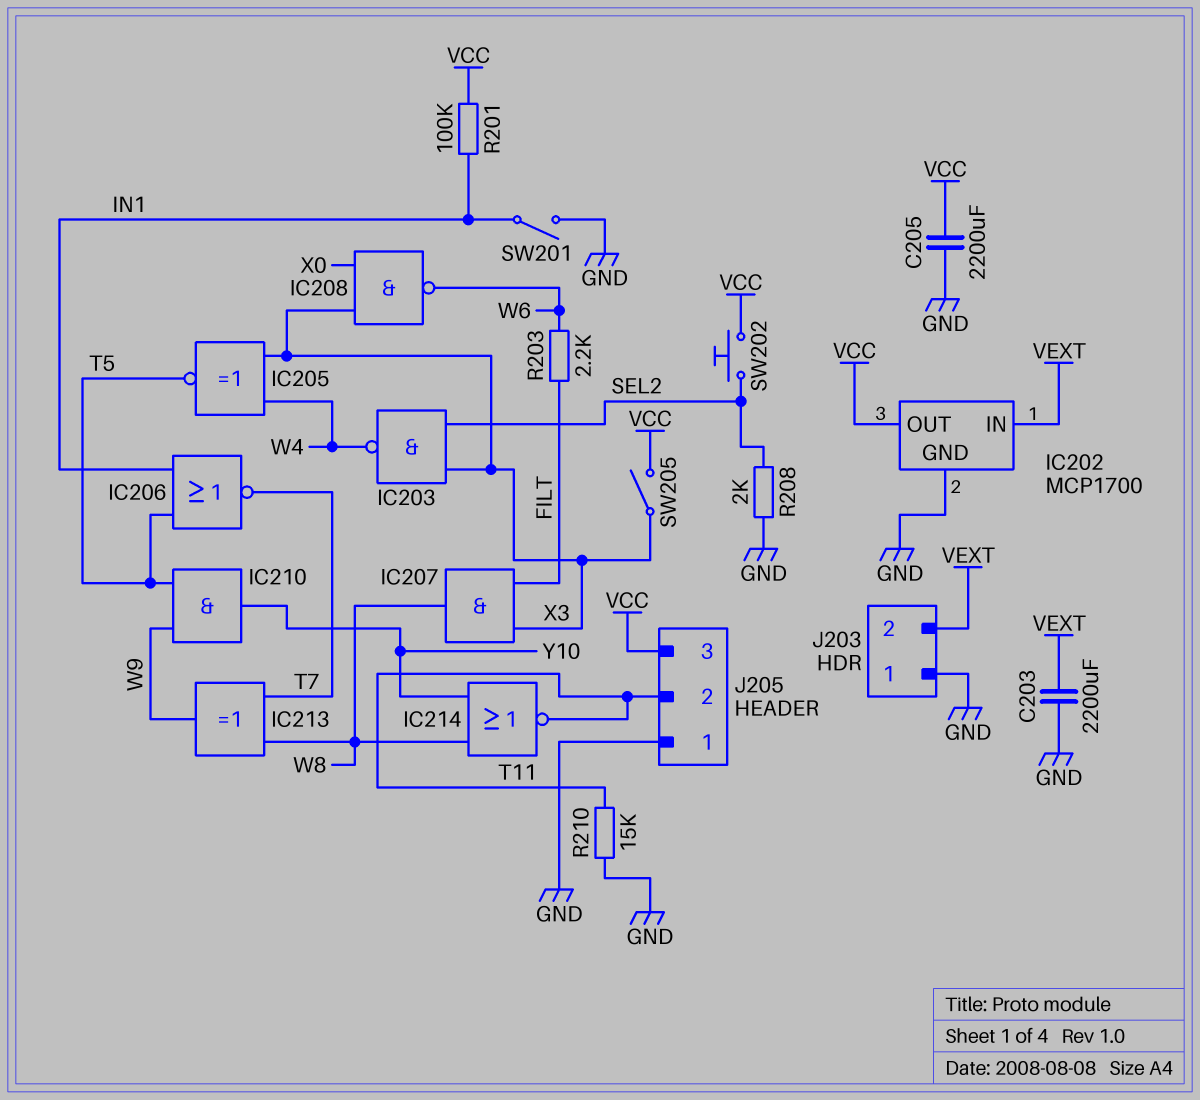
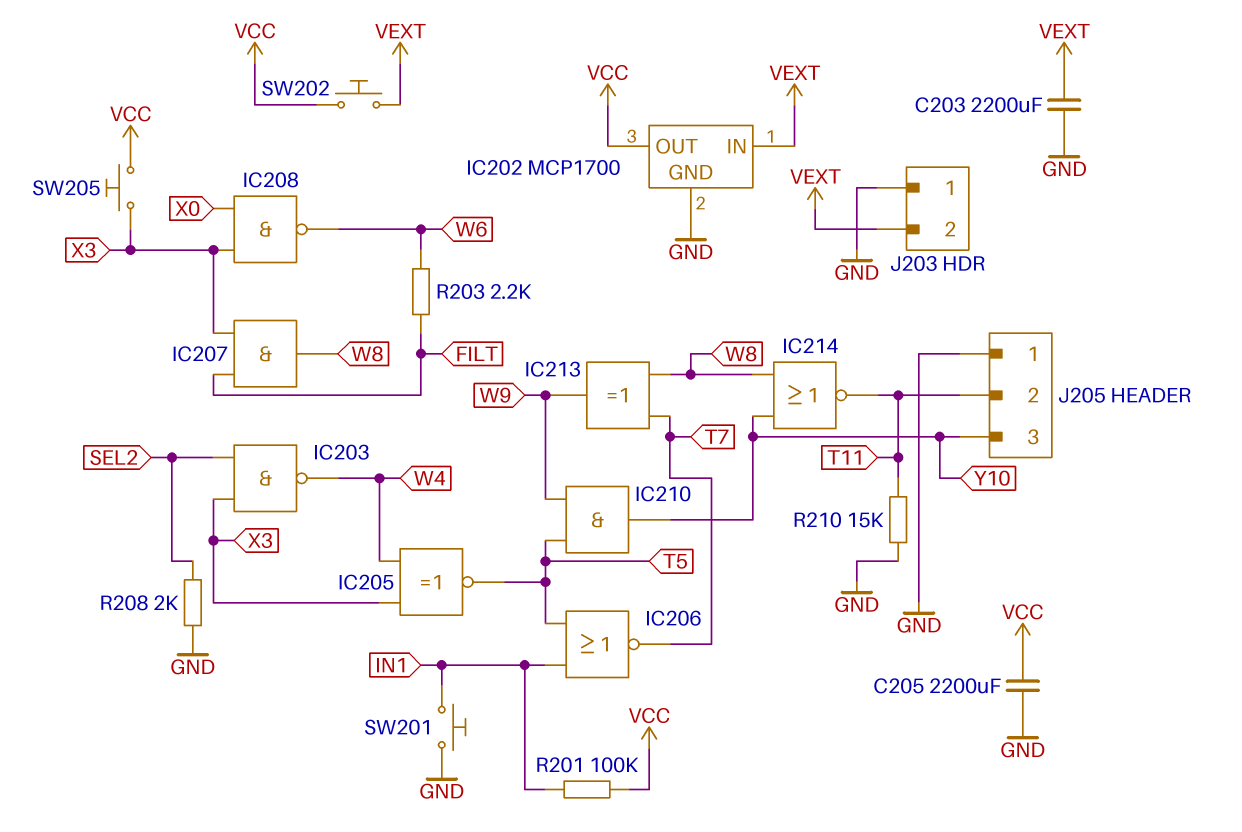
J205 pin 3: VCC -> Y10
SW201: switch (GND, IN1) -> button (GND, IN1)
SW202: button (SEL2, VCC) -> button (VCC, VEXT)
SW205: switch (VCC, X3) -> button (VCC, X3)

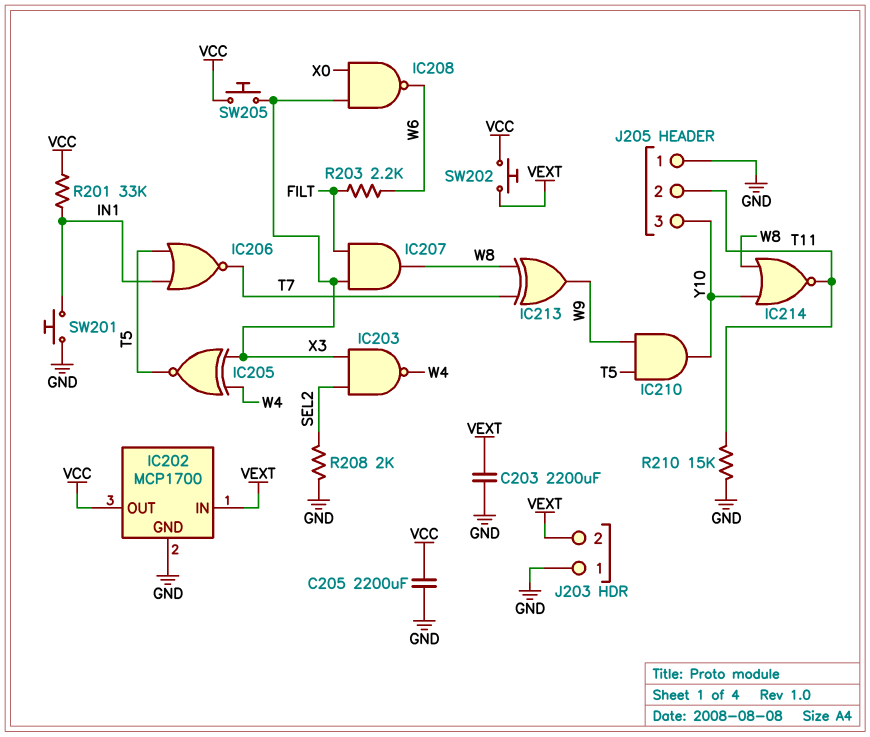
R201: 100k (IN1, VCC) -> 33k (IN1, VCC)

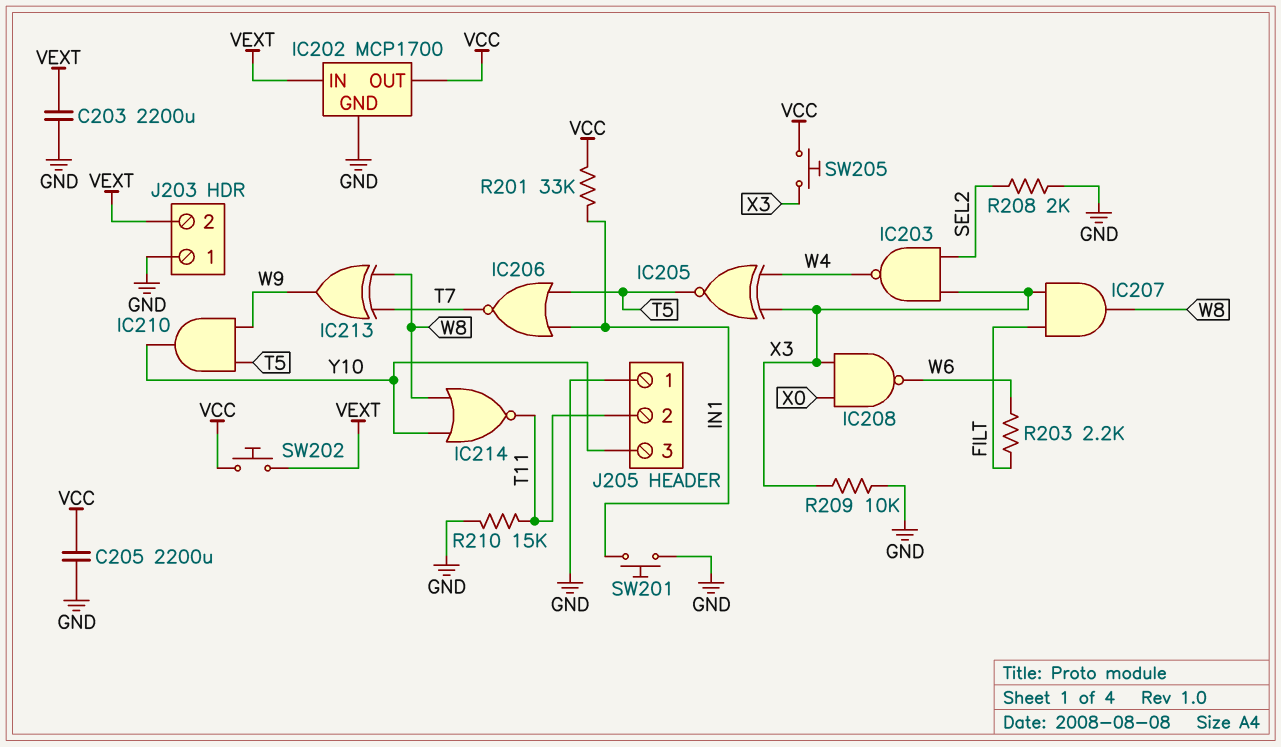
R209: none -> 10k (GND, X3)

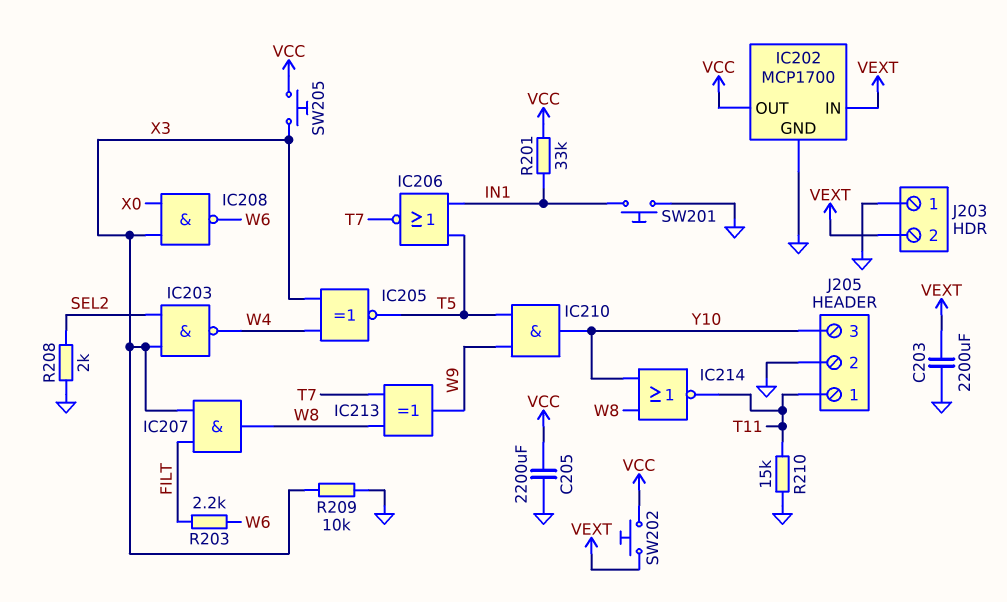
J205 pin 1: GND -> T11
J205 pin 2: T11 -> GND

